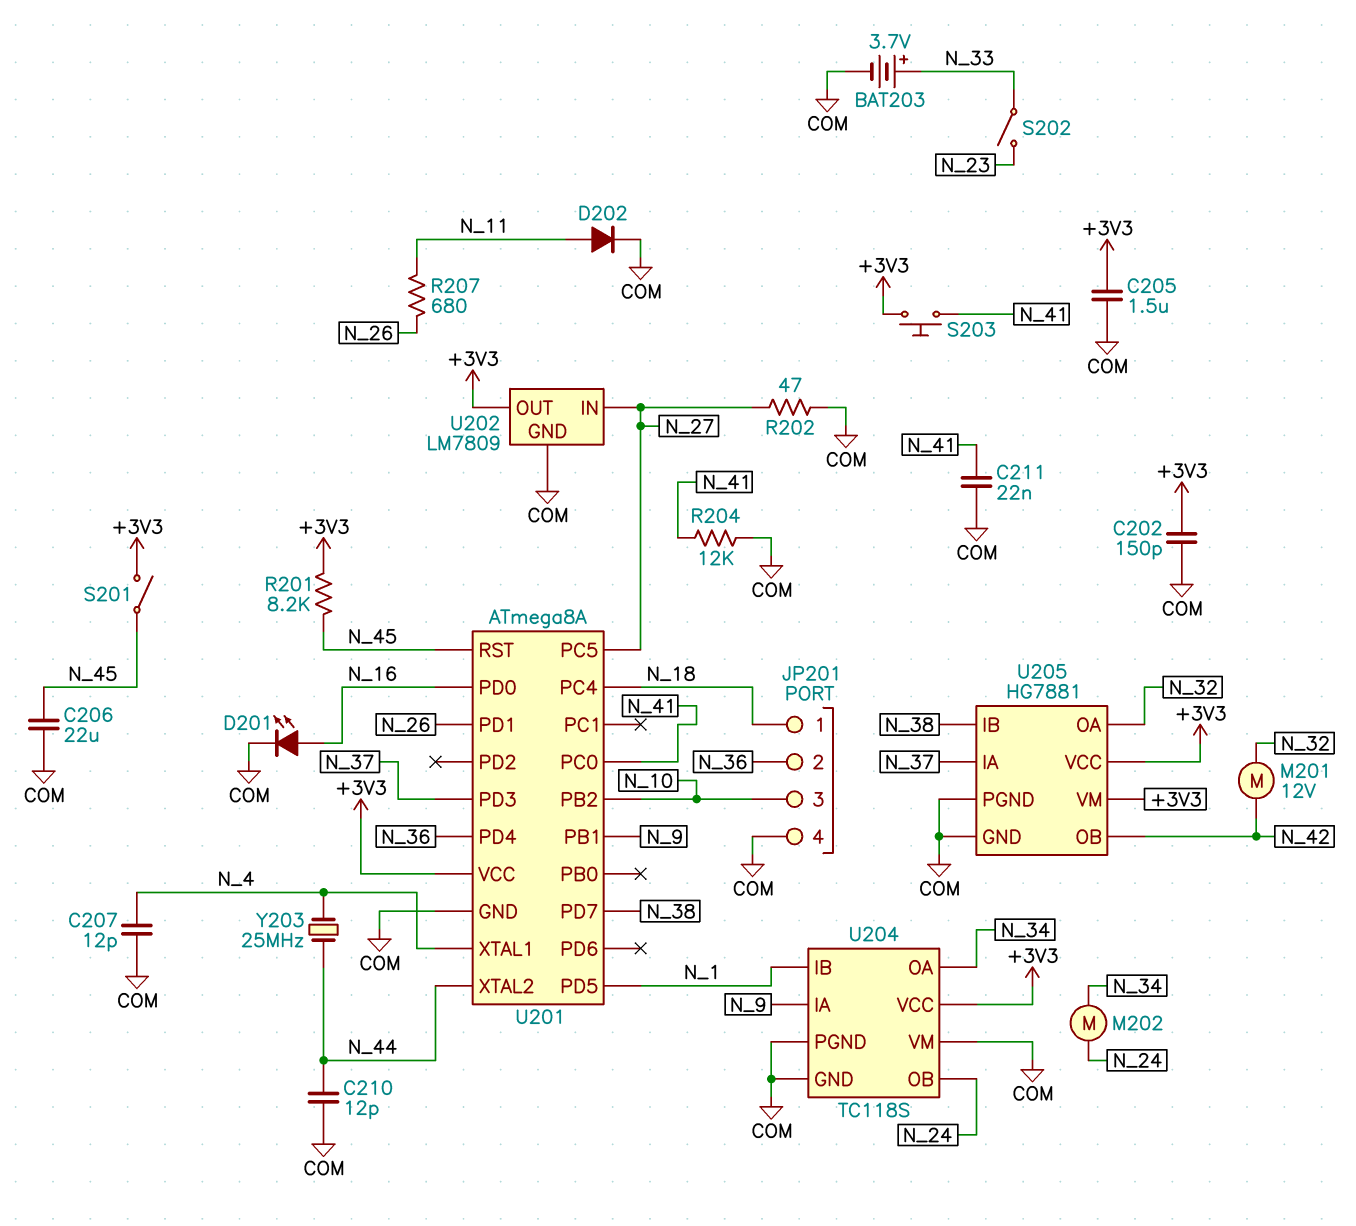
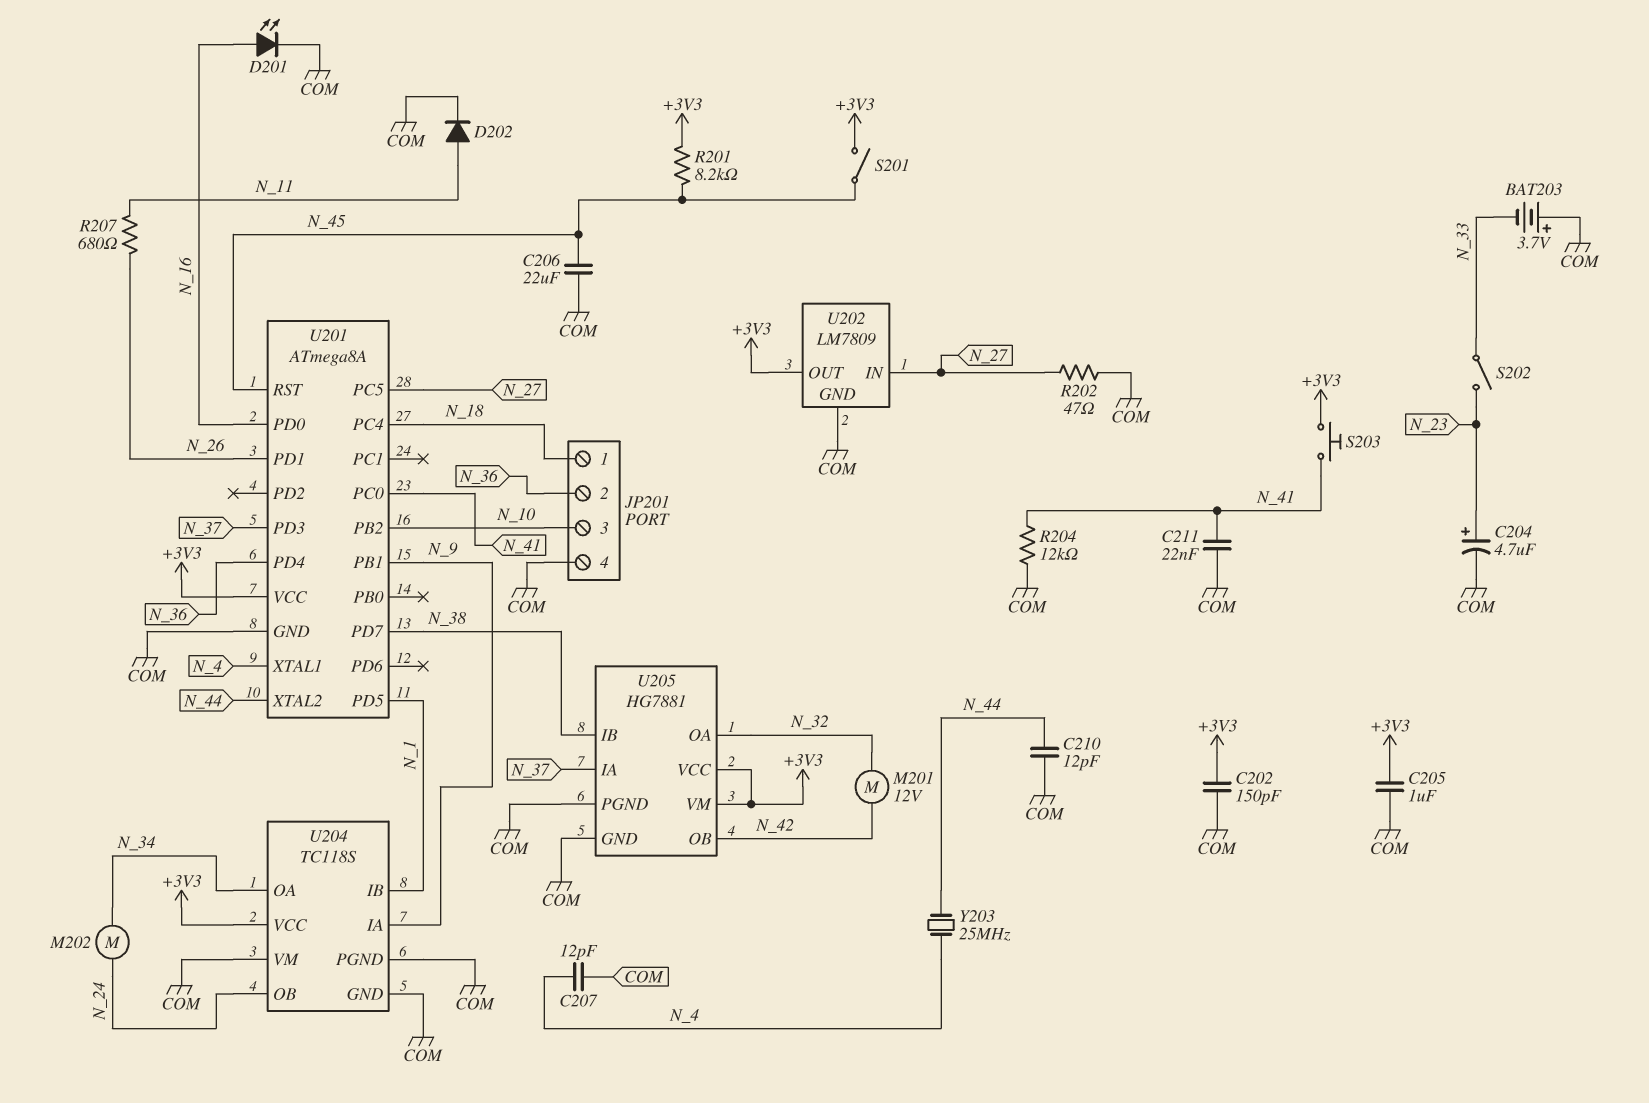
BAT203: 3.7V (plus N_33, minus COM) -> 3.7V (plus COM, minus N_33)
C204: none -> 4.7uF (plus N_23, minus COM)
C205: 1.5uF (+3V3, COM) -> 1uF (+3V3, COM)

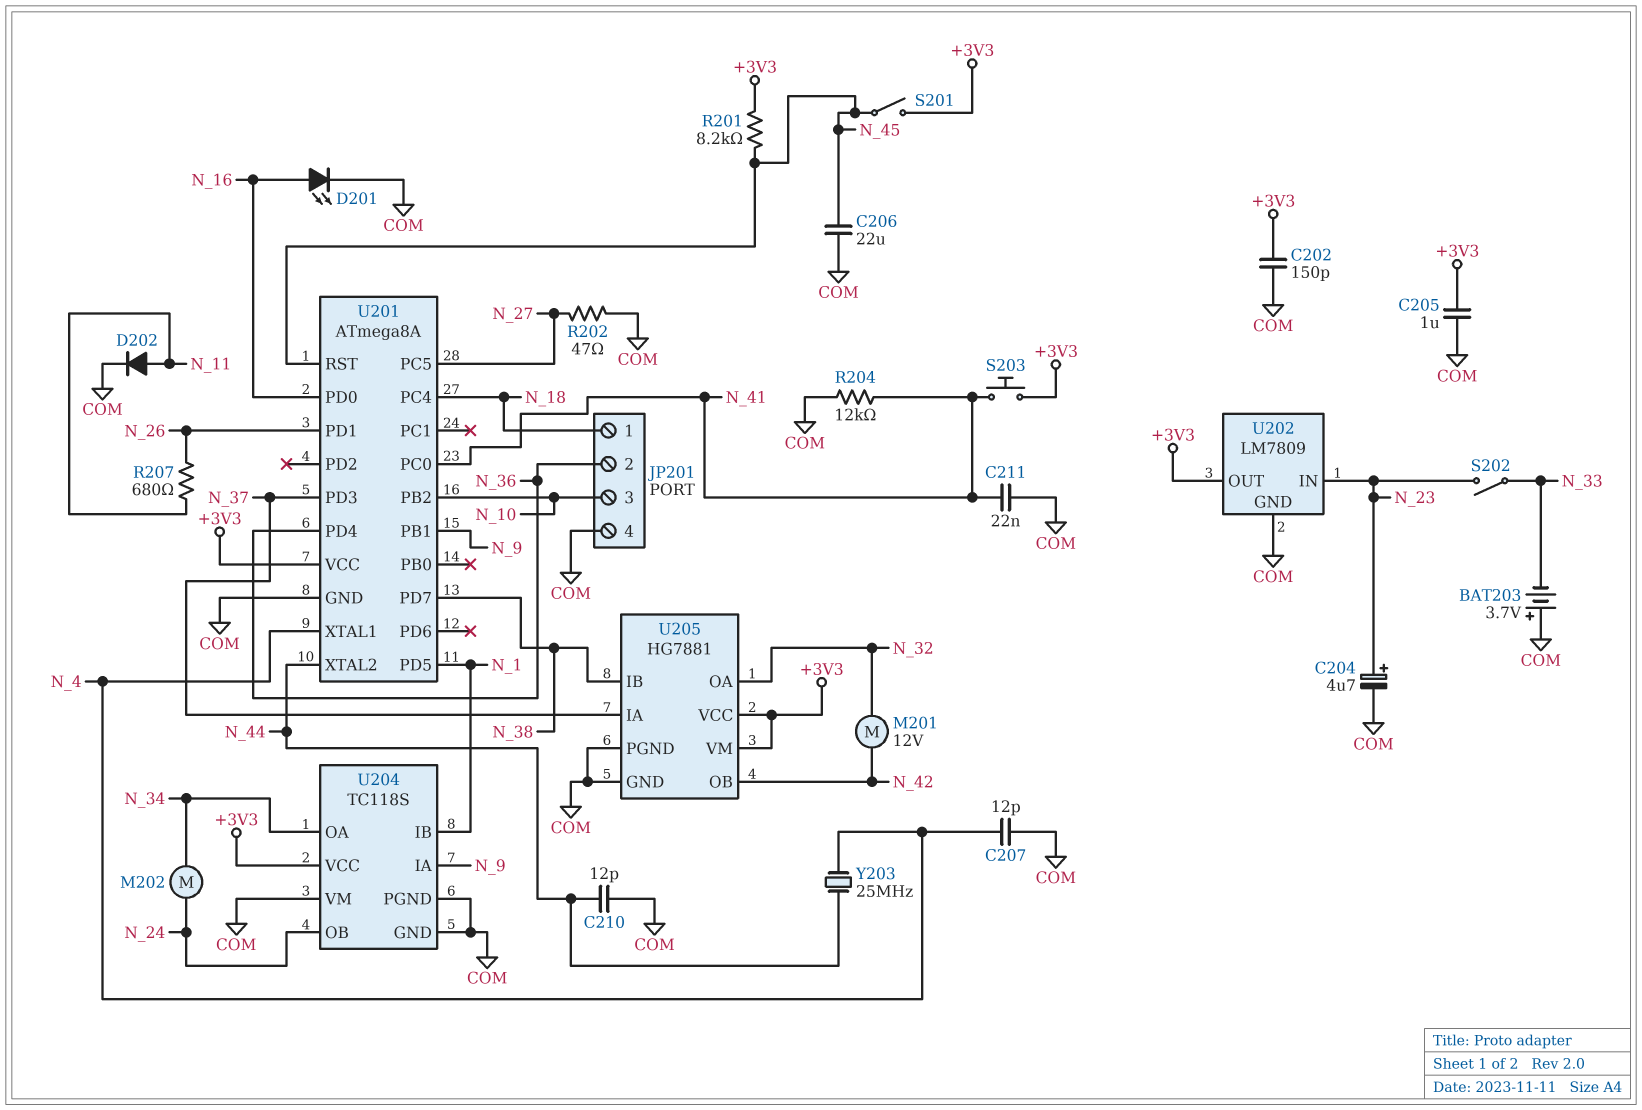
U202 pin IN: N_27 -> N_23

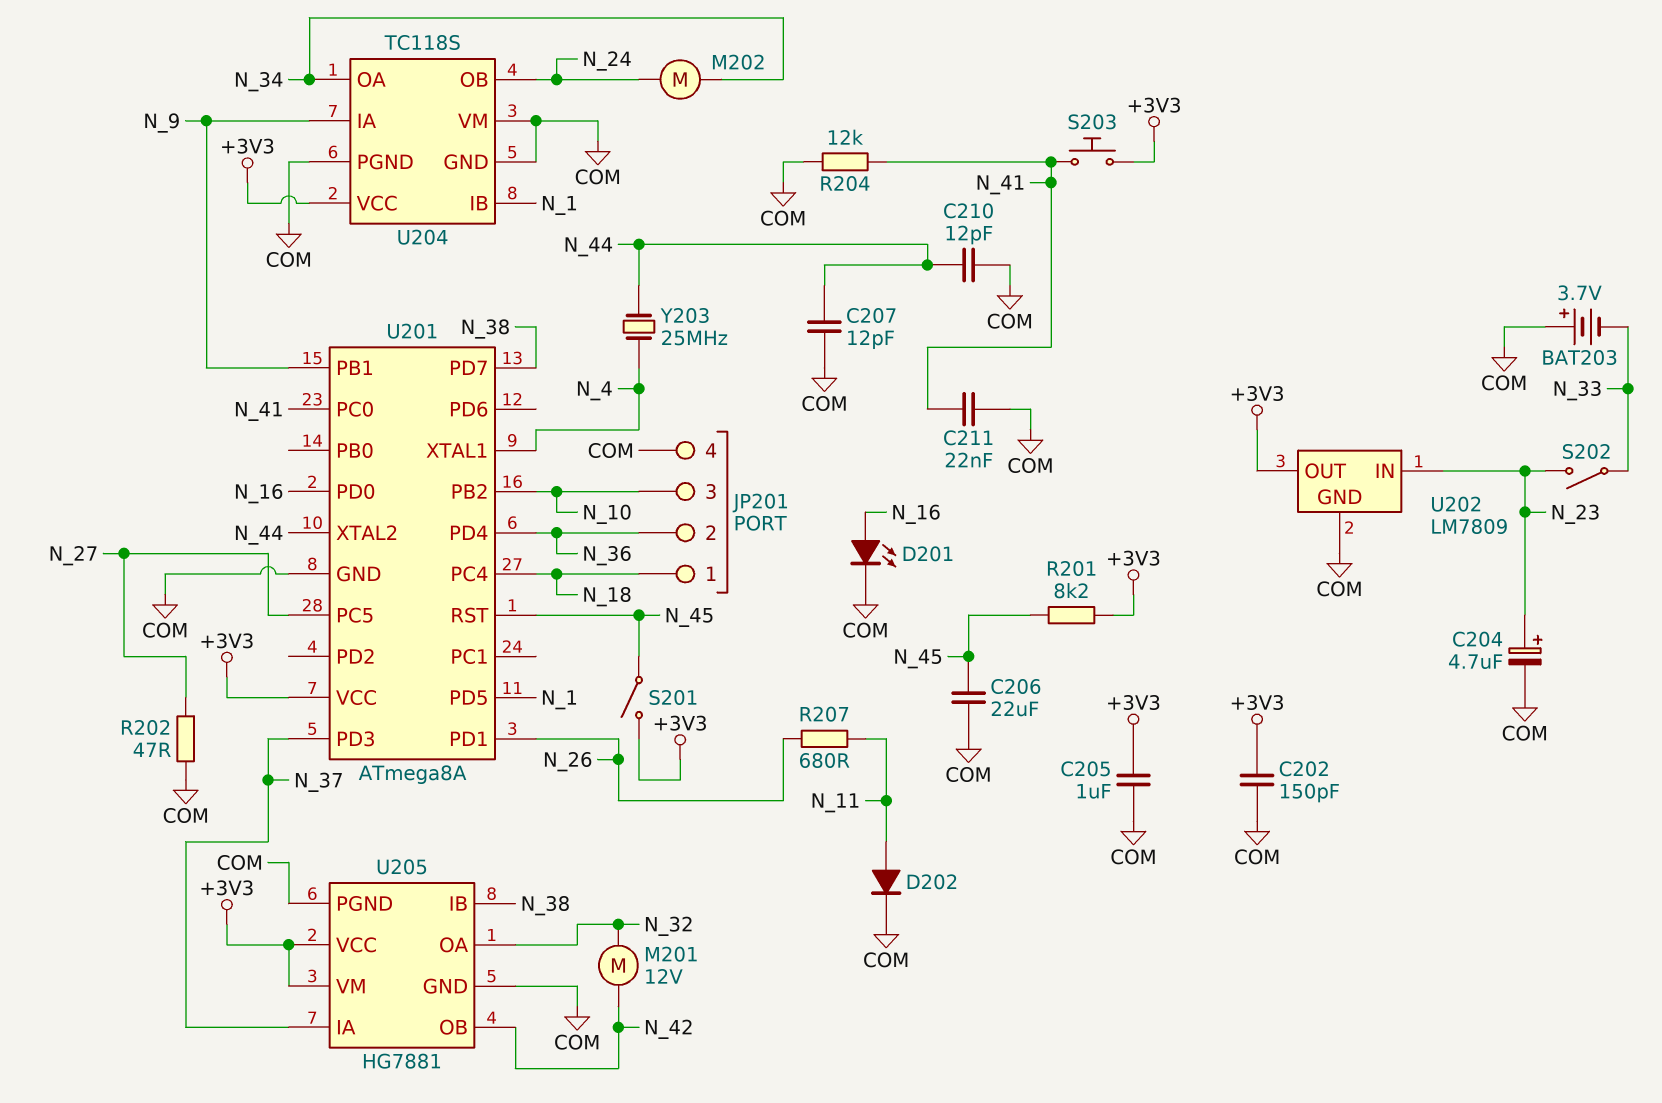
C207: 12pF (COM, N_4) -> 12pF (COM, N_44)

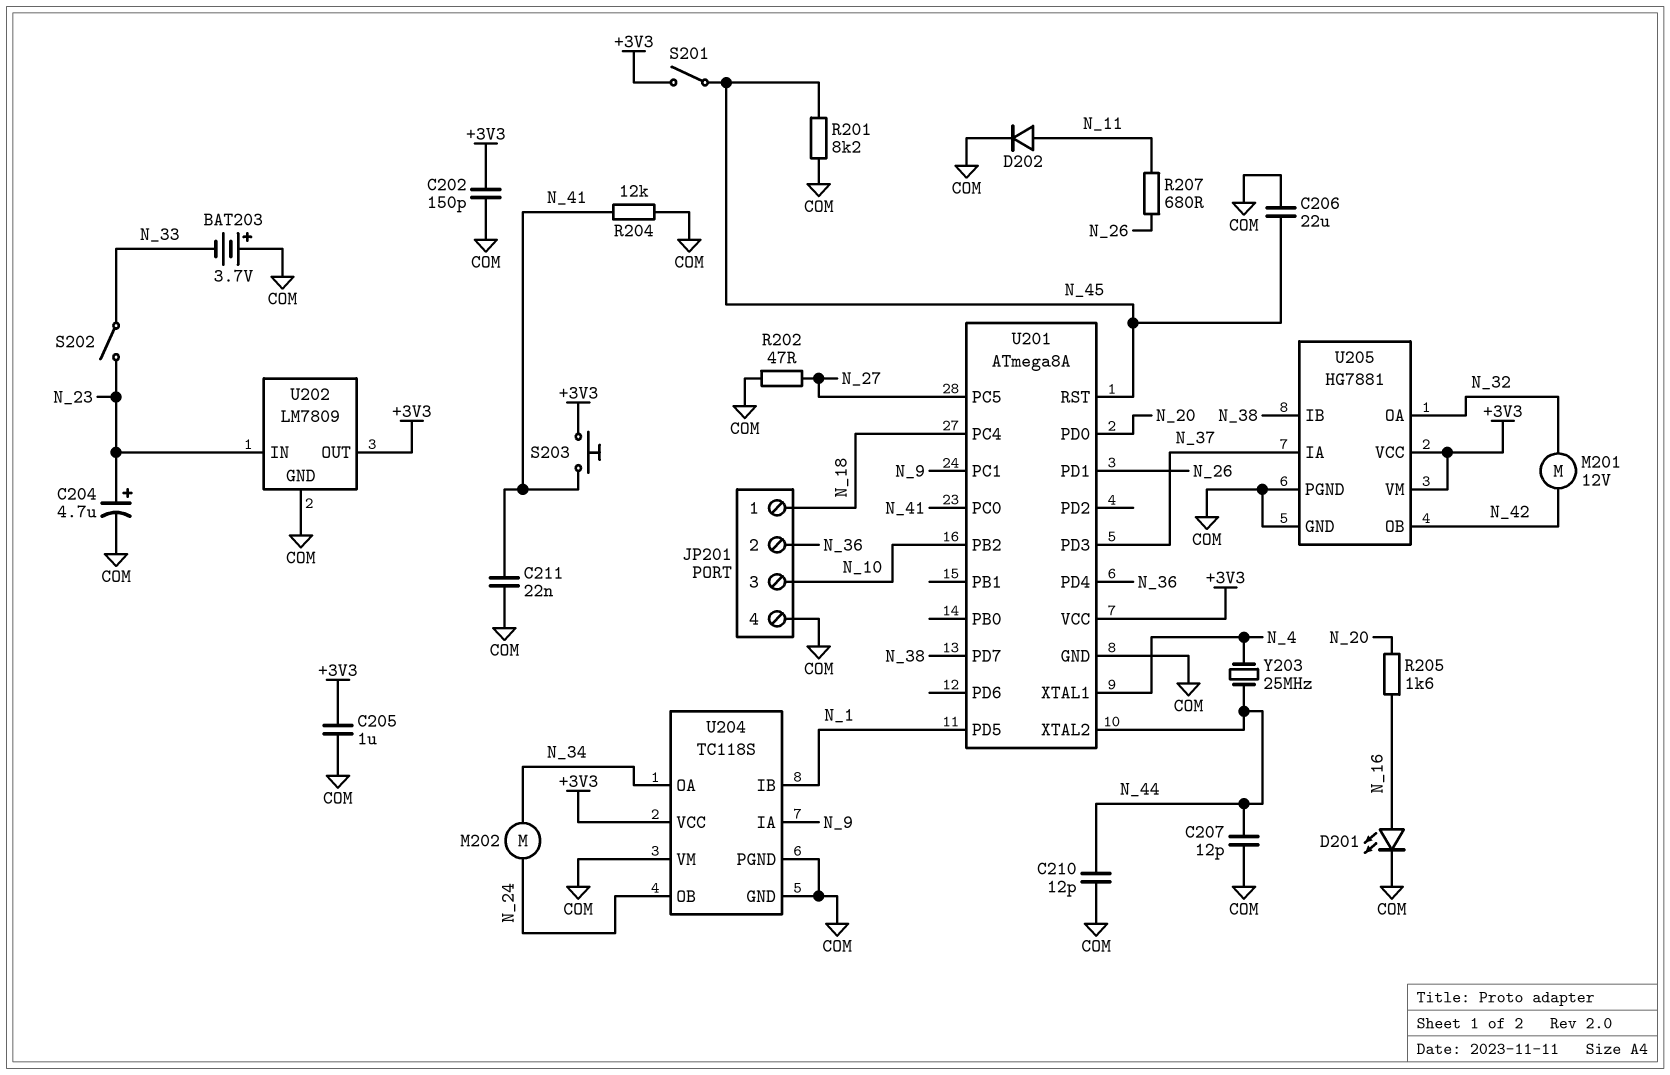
R201: 8.2k (+3V3, N_45) -> 8.2k (COM, N_45)
R205: none -> 1.6k (N_16, N_20)
U201 pin PB1: N_9 -> none
U201 pin PC1: none -> N_9
U201 pin PD0: N_16 -> N_20

